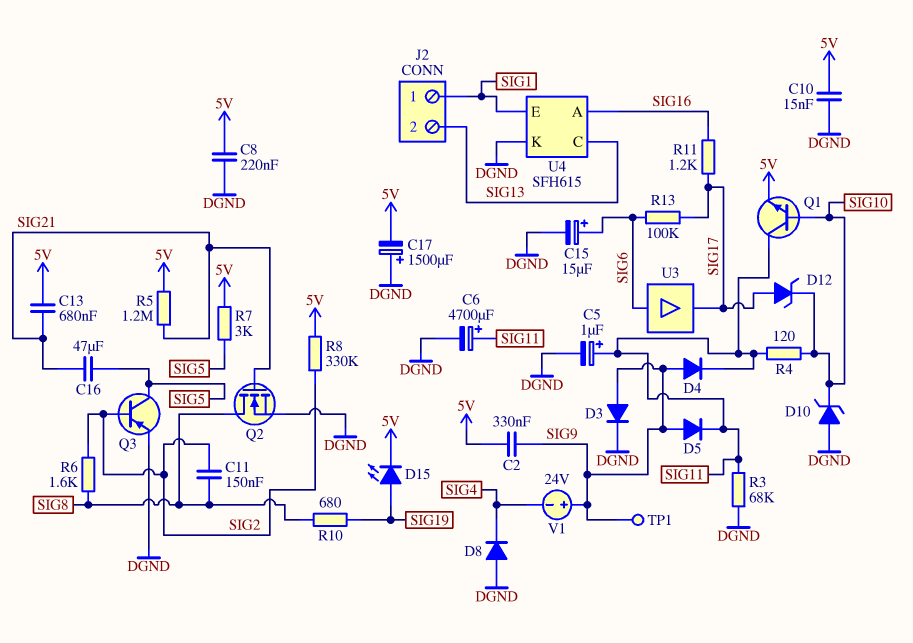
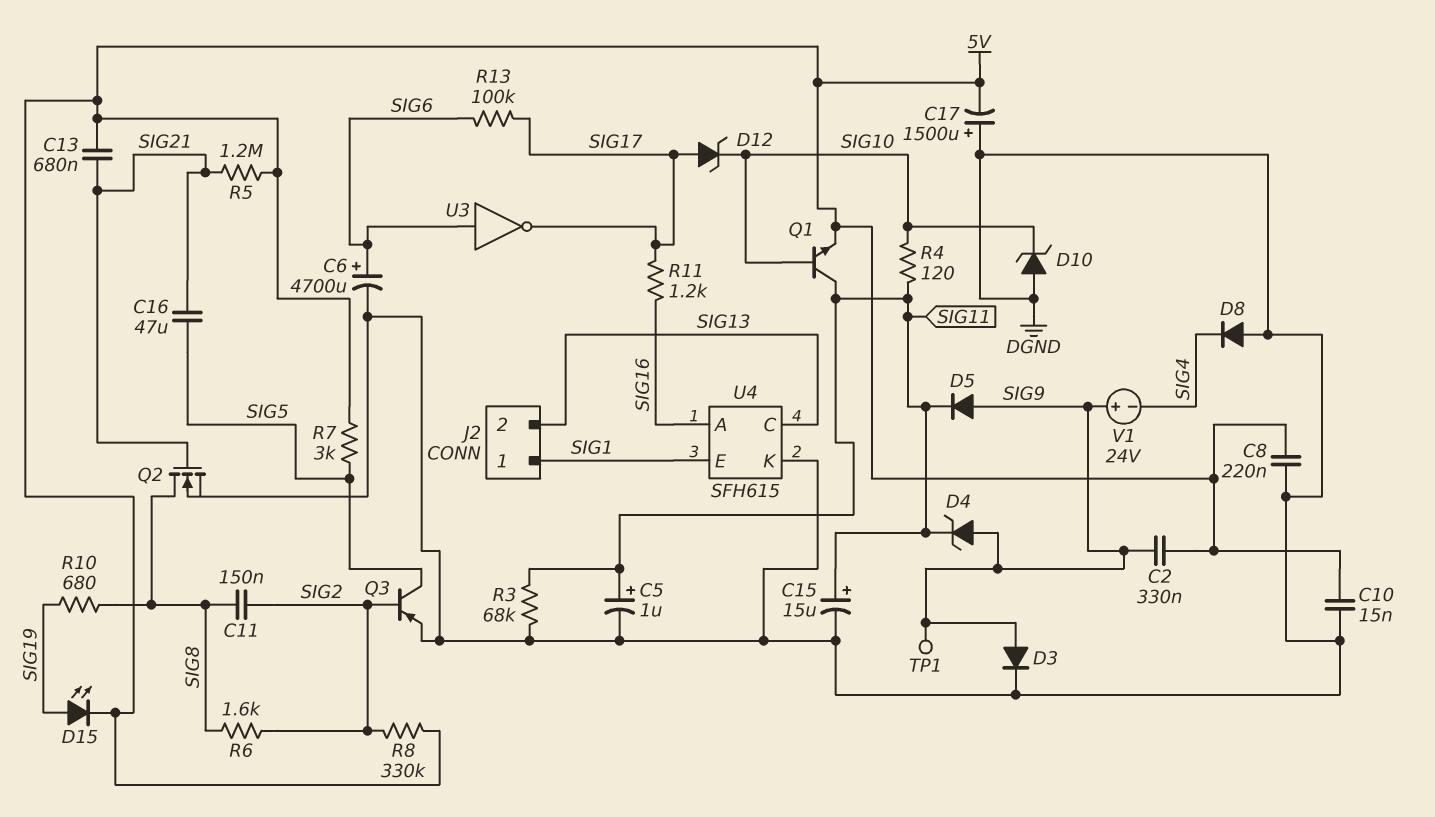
C6: 4700uF (plus SIG11, minus DGND) -> 4700uF (plus SIG6, minus DGND)
C15: 15uF (plus SIG6, minus DGND) -> 15uF (plus SIG11, minus DGND)
D4: diode (A SIG9, K SIG11) -> zener (A SIG9, K SIG11)
U3: buffer (in SIG6, out SIG17) -> NOT (in SIG6, out SIG17)

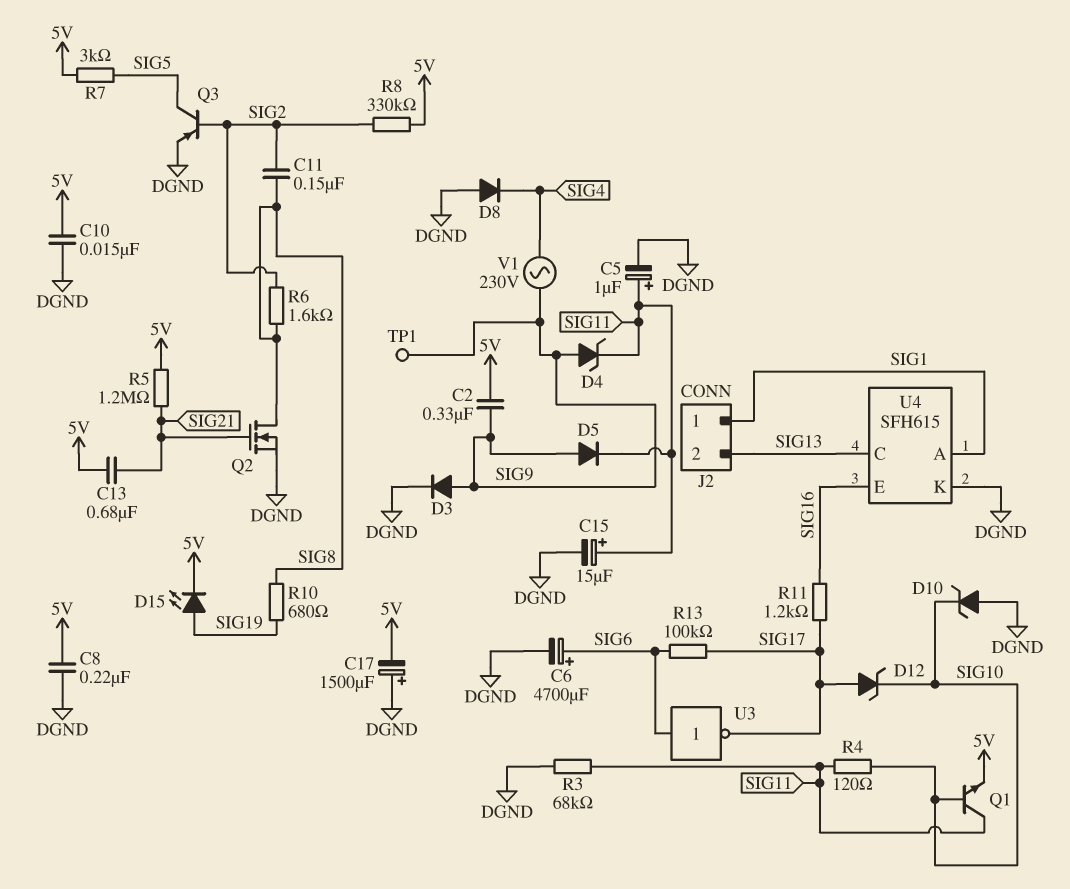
C16: 47uF (SIG5, SIG21) -> none
U4 pin A: SIG16 -> SIG1
U4 pin E: SIG1 -> SIG16
V1: 24V (plus SIG9, minus SIG4) -> AC 230V (SIG4, SIG9)

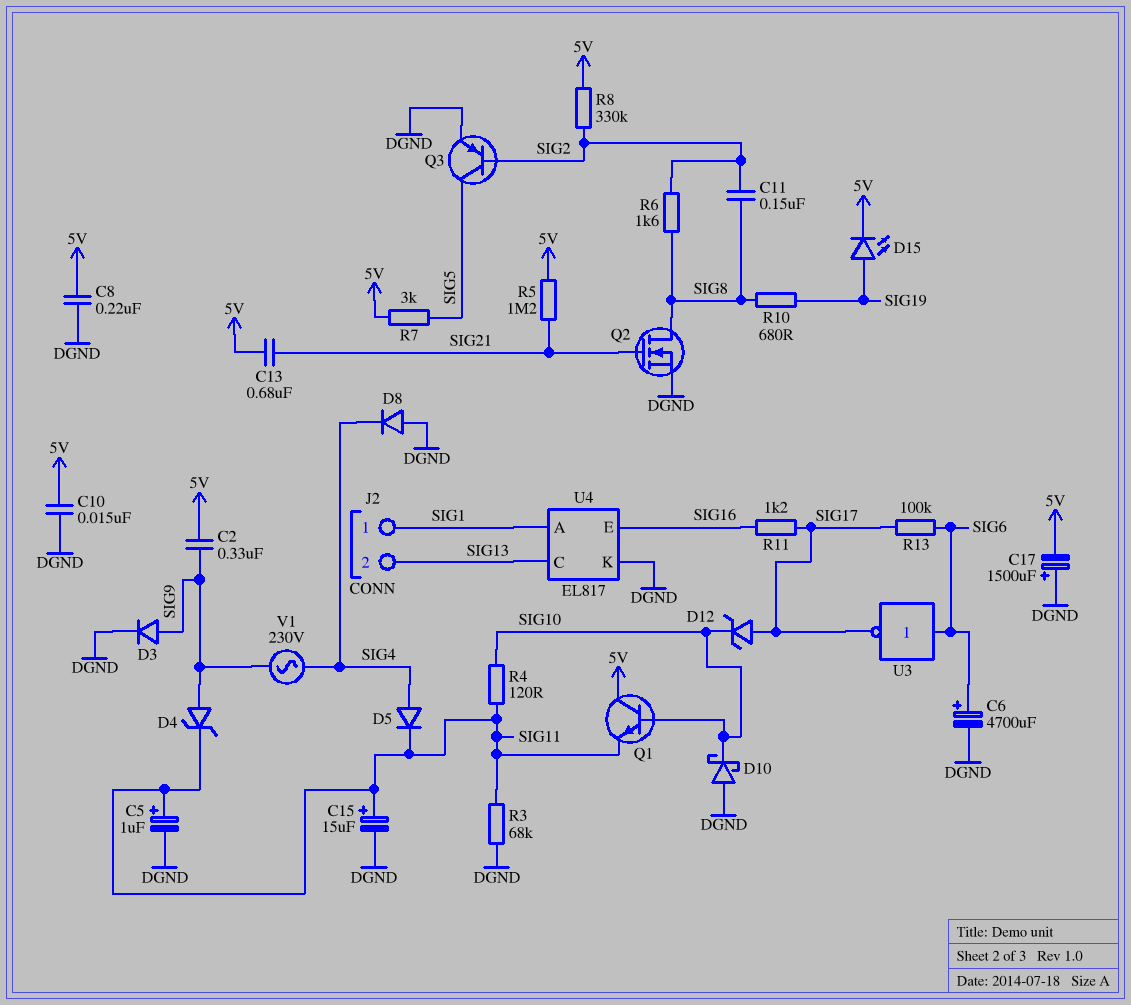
D5: diode (A SIG9, K SIG11) -> diode (A SIG4, K SIG11)
D10: zener (A DGND, K SIG10) -> schottky (A DGND, K SIG10)
Q1: NPN (B SIG10, C SIG11, E 5V) -> NPN (B SIG10, C 5V, E SIG11)
TP1: test point (SIG9) -> none
U4: SFH615 -> EL817

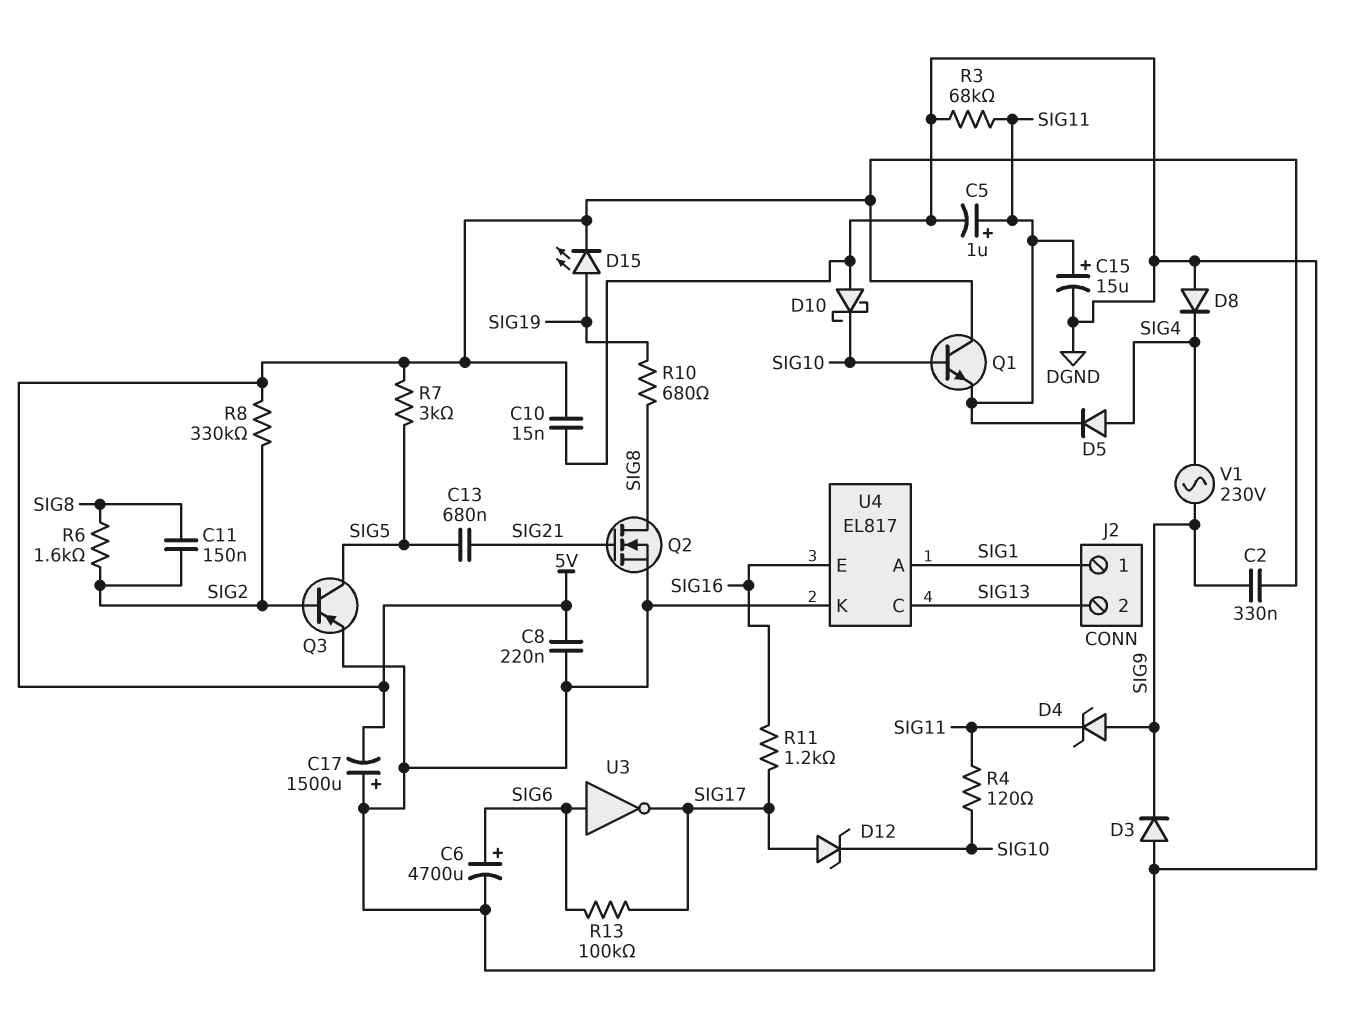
C13: 680nF (5V, SIG21) -> 680nF (SIG5, SIG21)
D3: diode (A SIG9, K DGND) -> diode (A DGND, K SIG9)
R5: 1.2M (5V, SIG21) -> none

